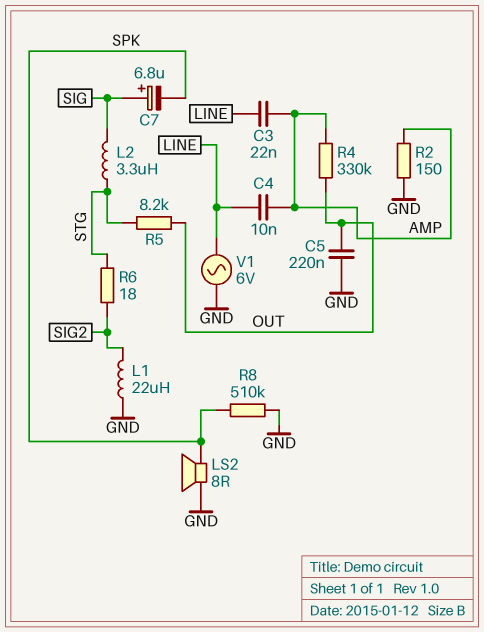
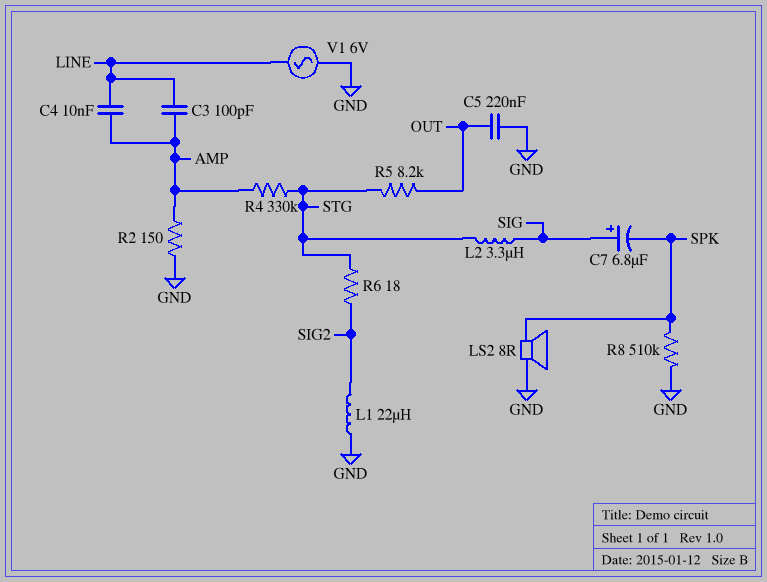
C3: 22nF (AMP, LINE) -> 100pF (AMP, LINE)
R4: 330k (AMP, OUT) -> 330k (AMP, STG)

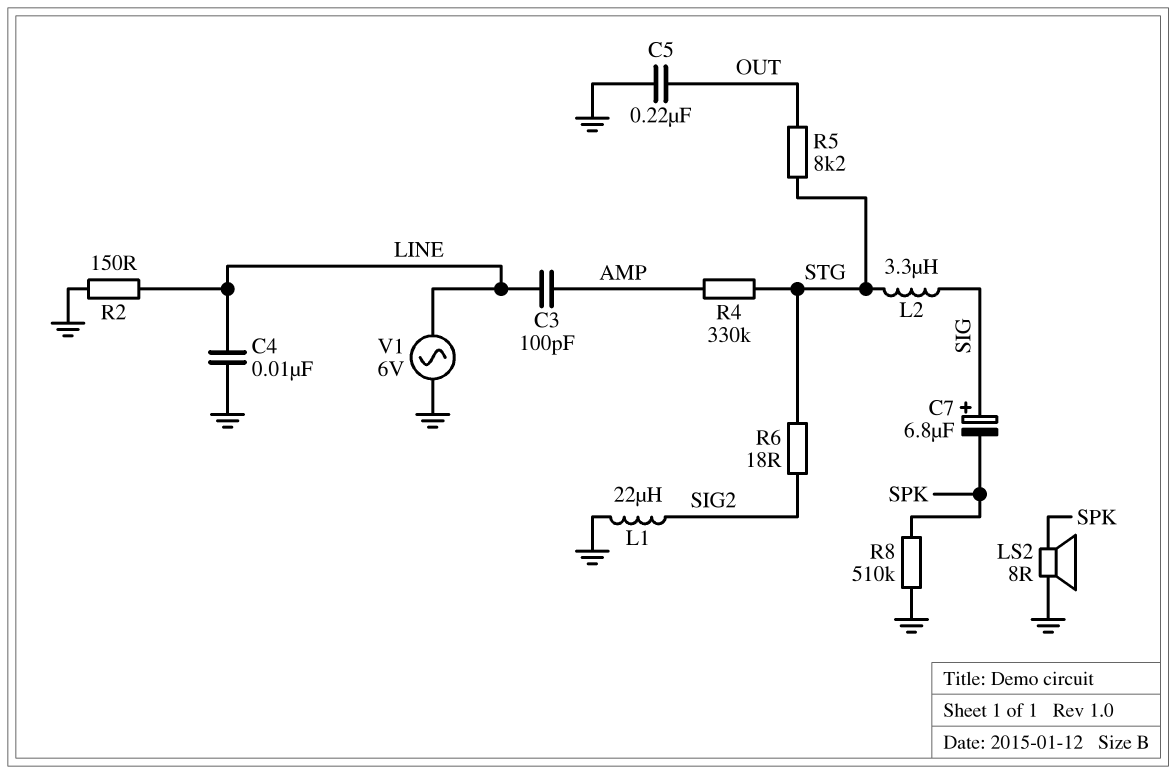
C4: 10nF (AMP, LINE) -> 10nF (GND, LINE)
R2: 150 (AMP, GND) -> 150 (GND, LINE)

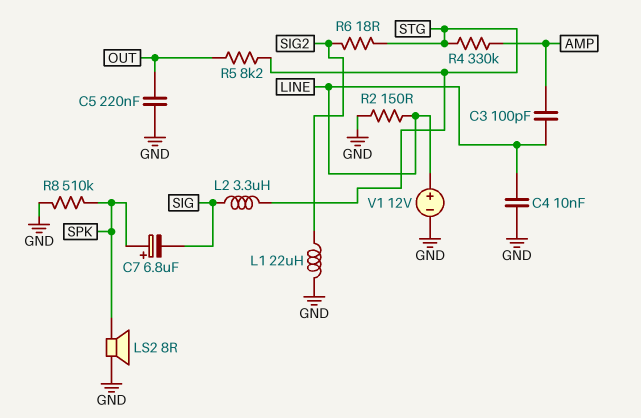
C7: 6.8uF (plus SIG, minus SPK) -> 6.8uF (plus SPK, minus SIG)
V1: AC 6V (GND, LINE) -> 12V (plus LINE, minus GND)

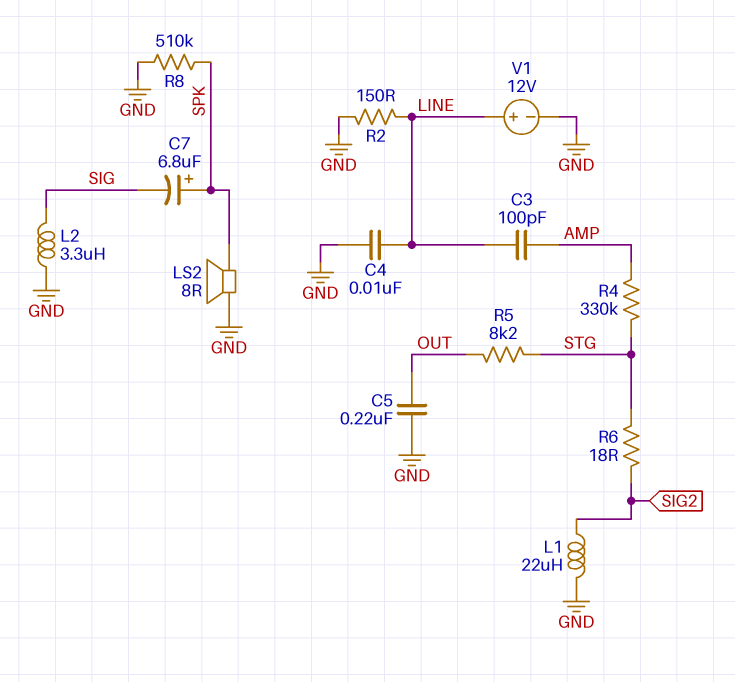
L2: 3.3uH (SIG, STG) -> 3.3uH (GND, SIG)

